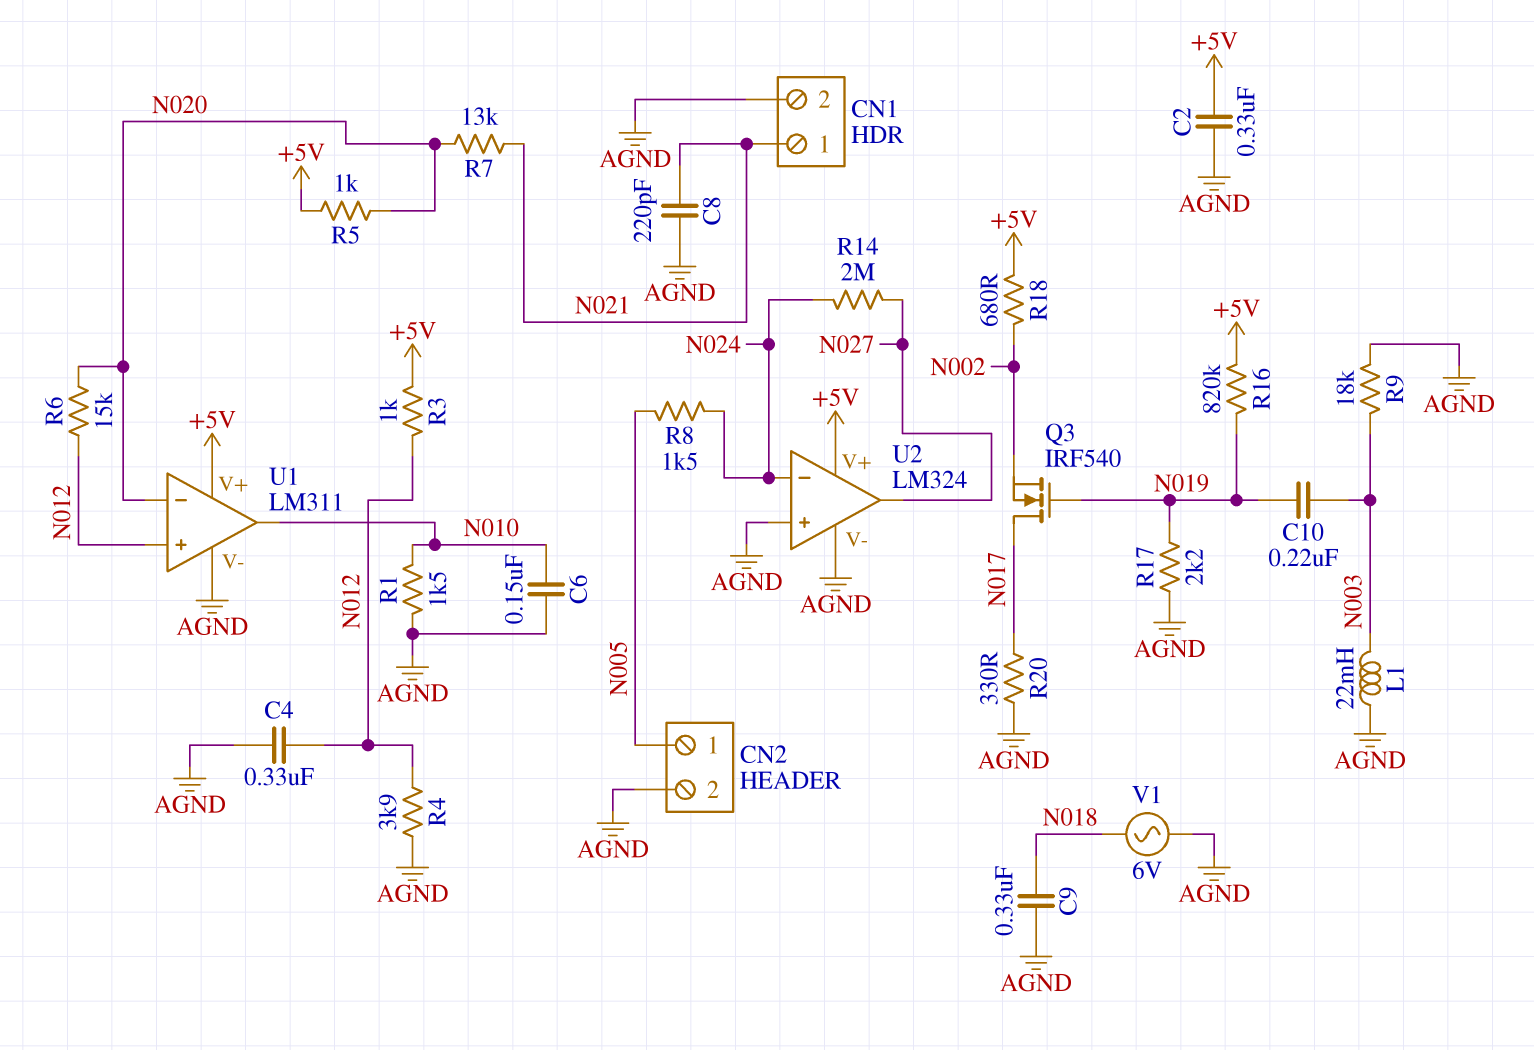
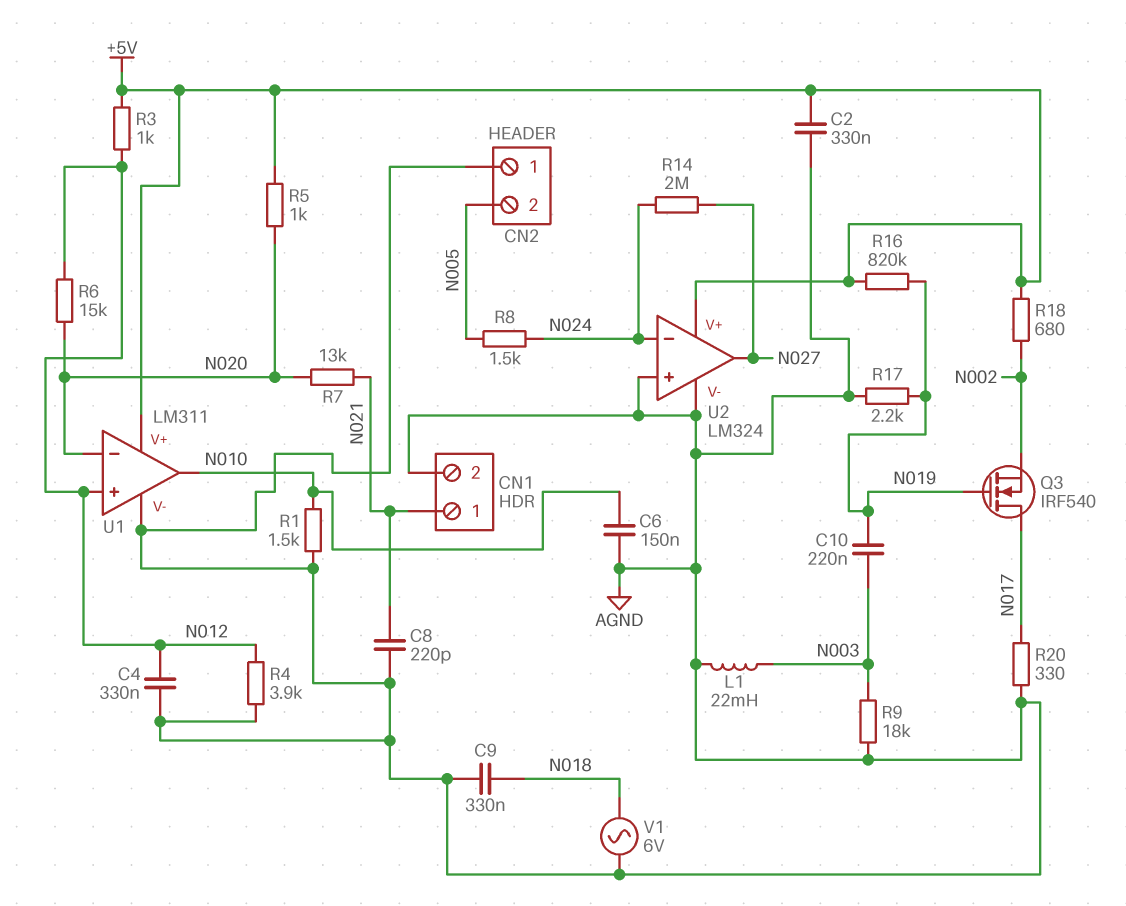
CN2 pin 1: N005 -> AGND
CN2 pin 2: AGND -> N005

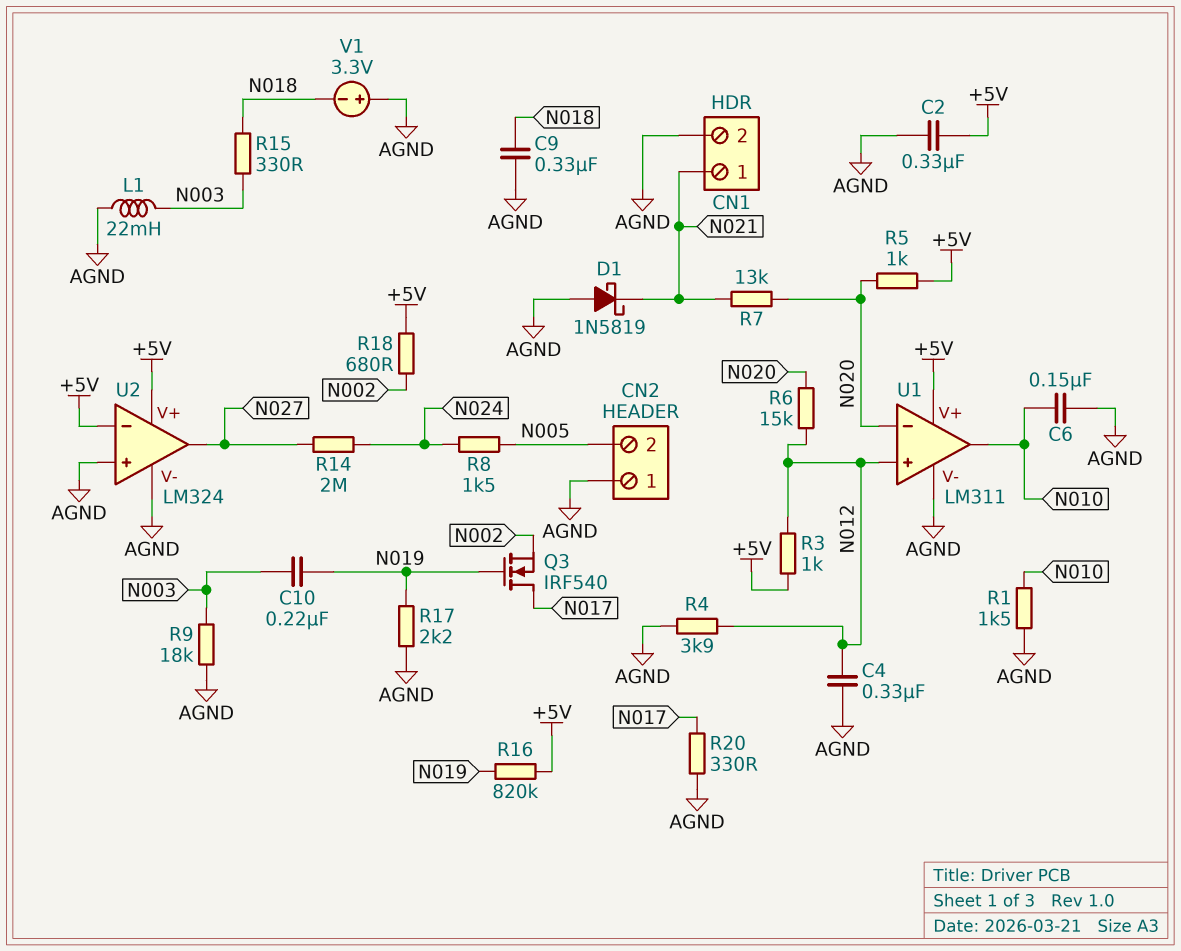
C8: 220pF (AGND, N021) -> none
D1: none -> schottky 1N5819 (A AGND, K N021)
R15: none -> 330 (N003, N018)
U2 pin in-: N024 -> +5V
V1: AC 6V (AGND, N018) -> 3.3V (plus AGND, minus N018)

